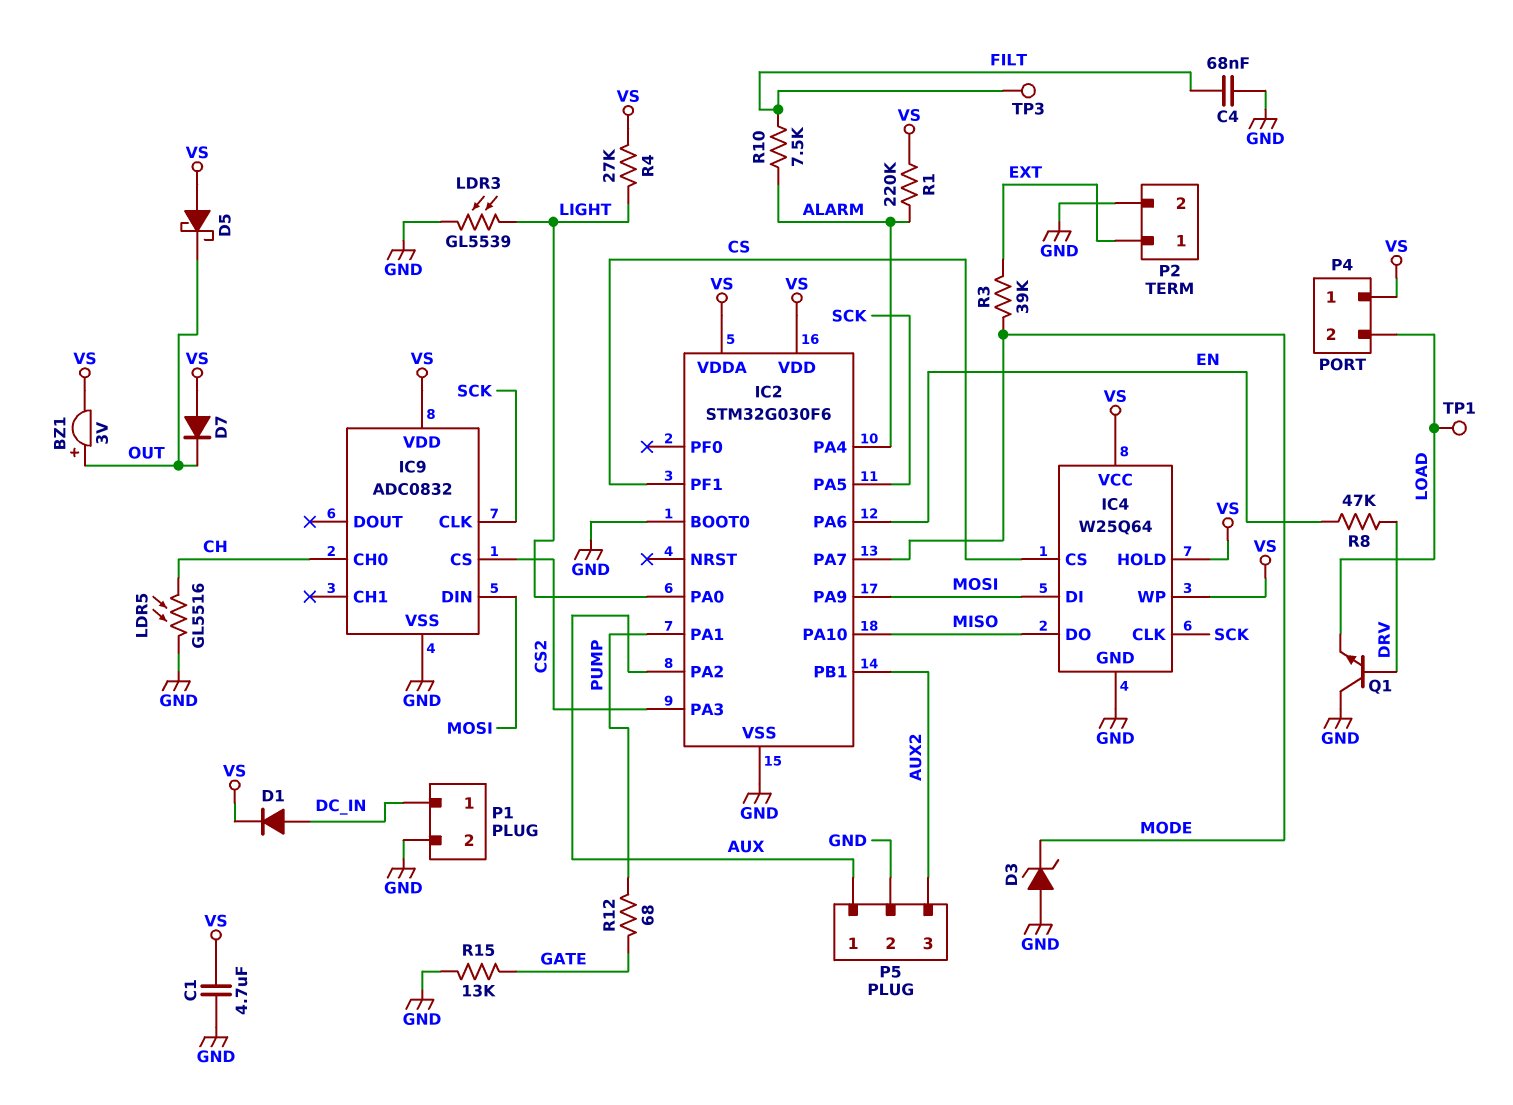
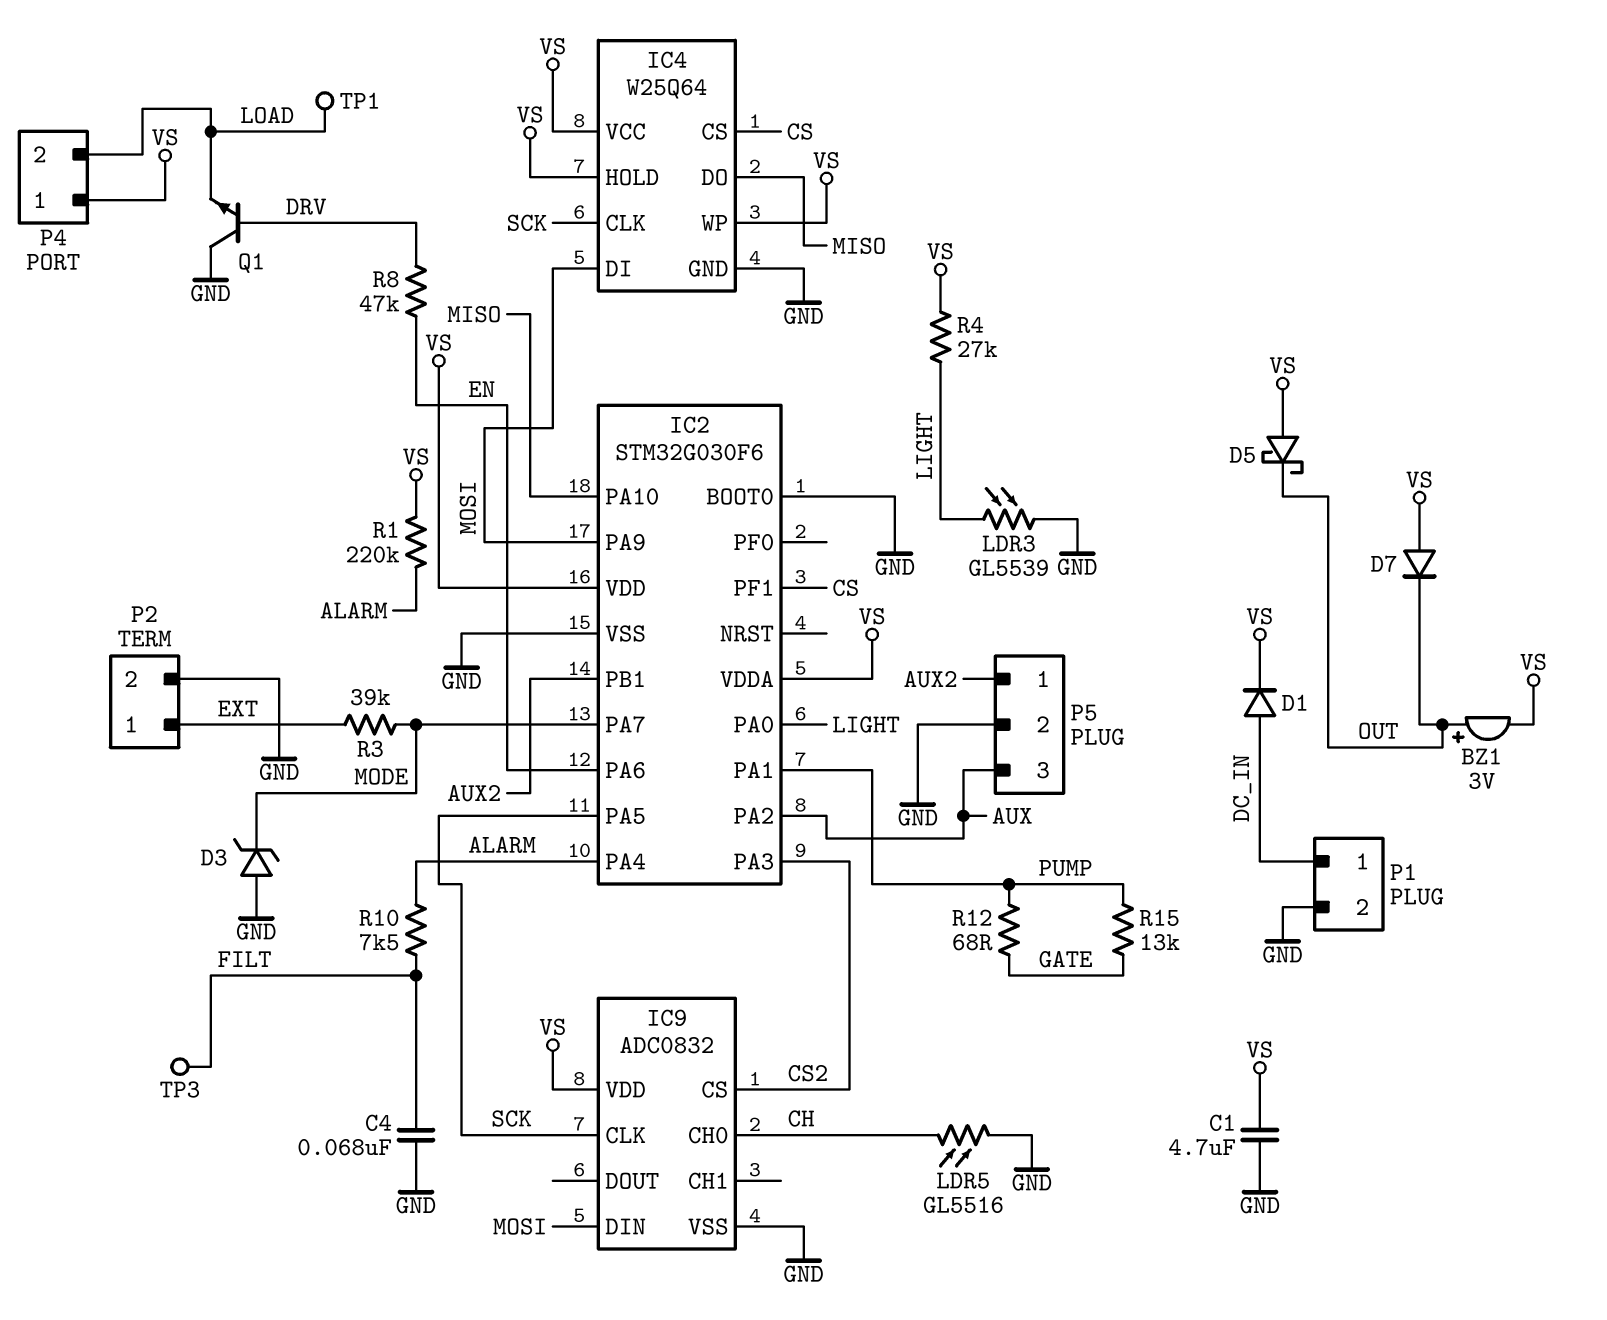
P5 pin 1: AUX -> AUX2
P5 pin 3: AUX2 -> AUX
R15: 13k (GATE, GND) -> 13k (GATE, PUMP)

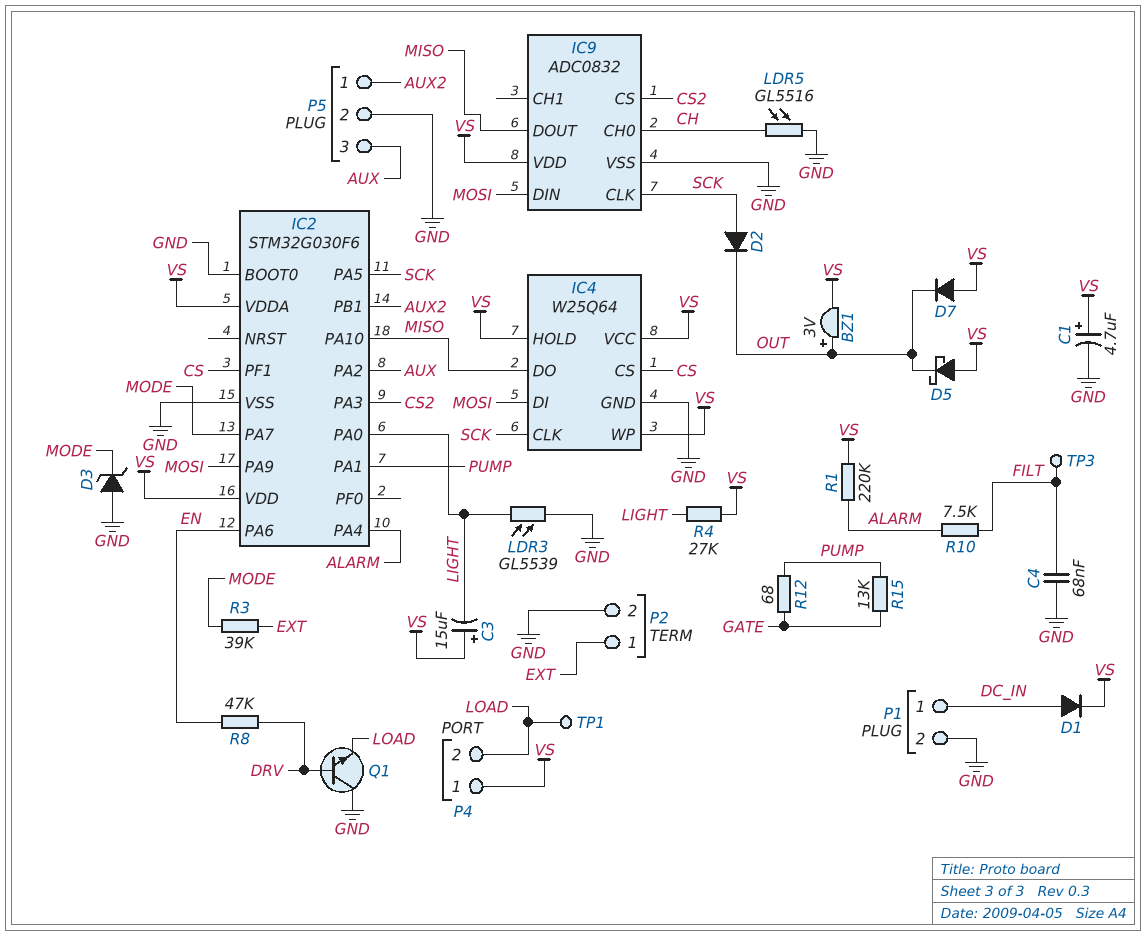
C1: 4.7uF (GND, VS) -> 4.7uF (plus VS, minus GND)
C3: none -> 15uF (plus VS, minus LIGHT)
D2: none -> diode (A SCK, K OUT)
IC9 pin DOUT: none -> MISO

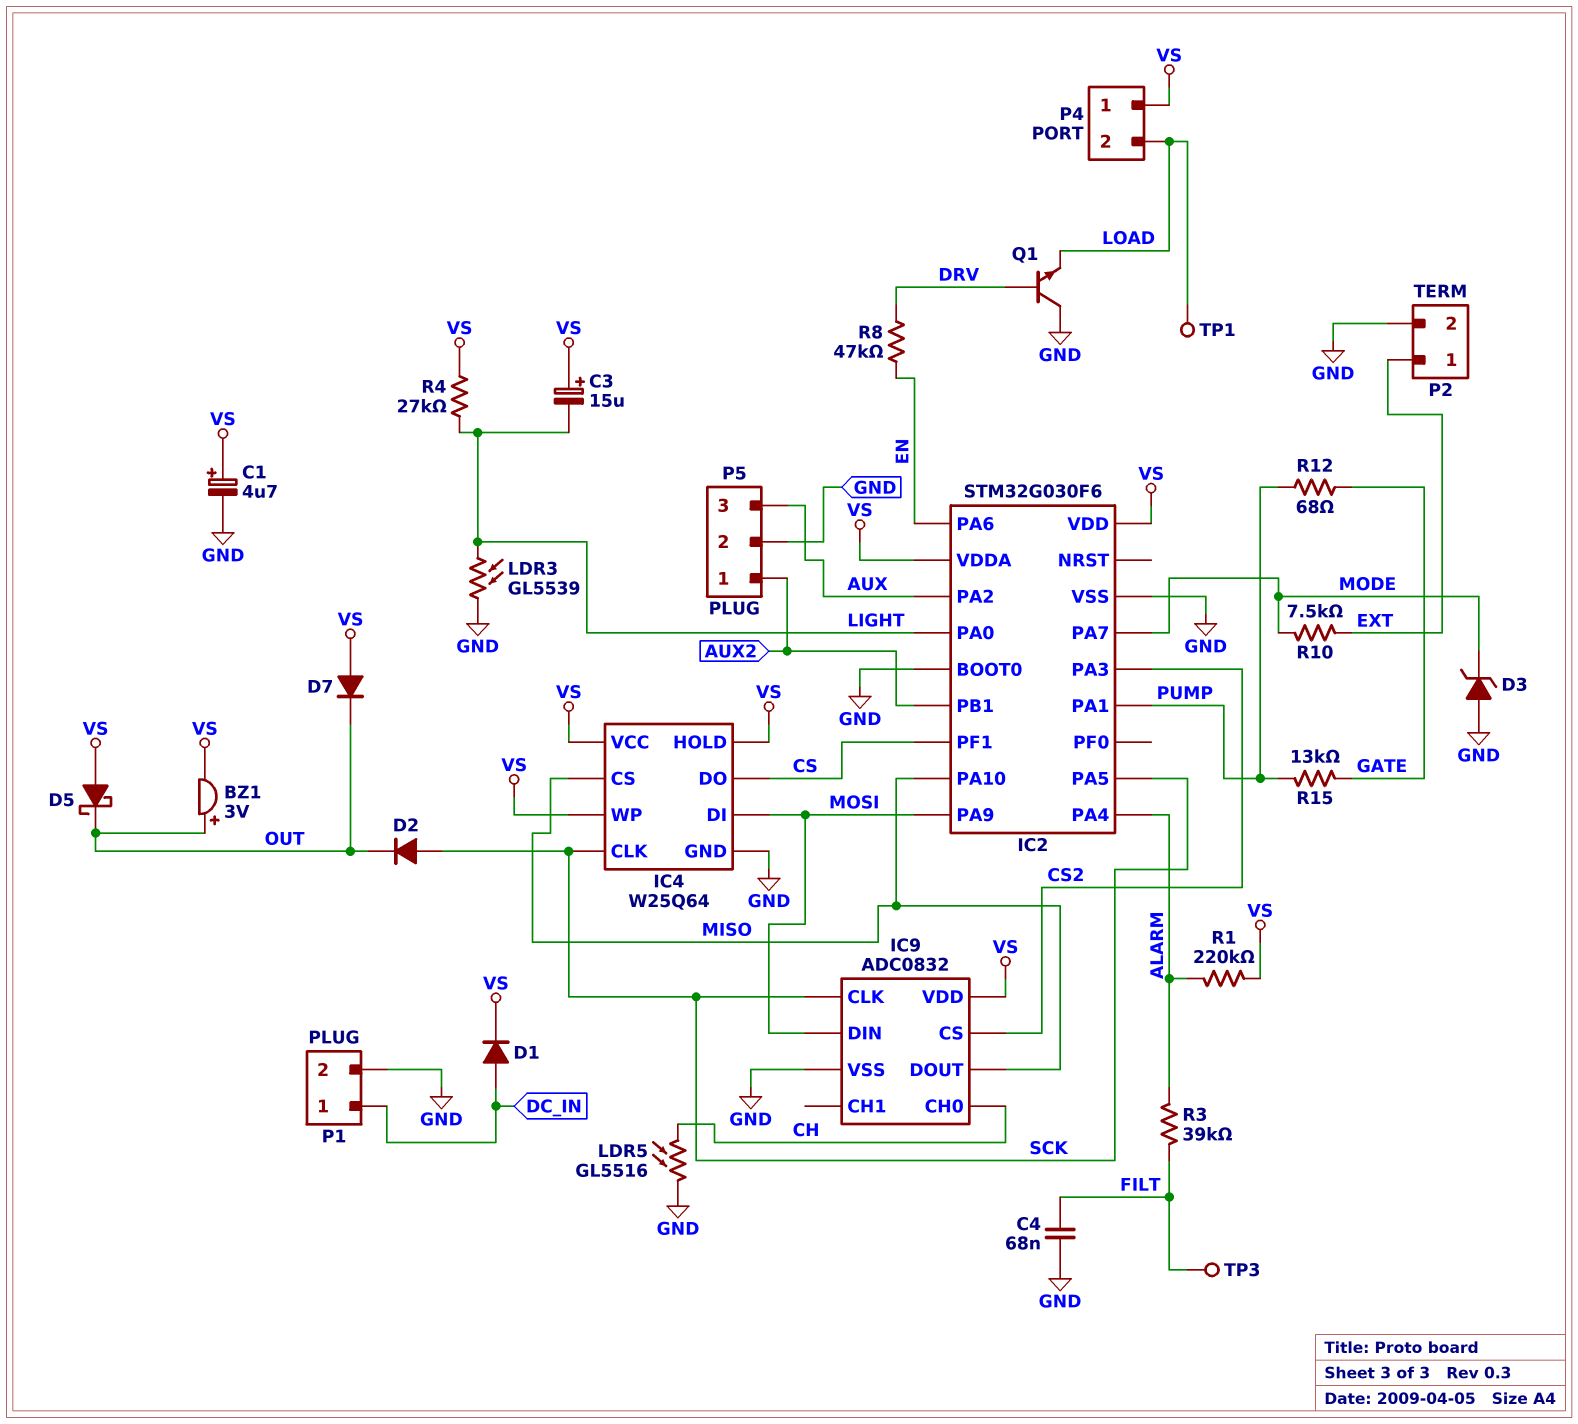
IC4 pin CS: CS -> MISO
IC4 pin DO: MISO -> CS
R3: 39k (EXT, MODE) -> 39k (ALARM, FILT)
R10: 7.5k (ALARM, FILT) -> 7.5k (EXT, MODE)

